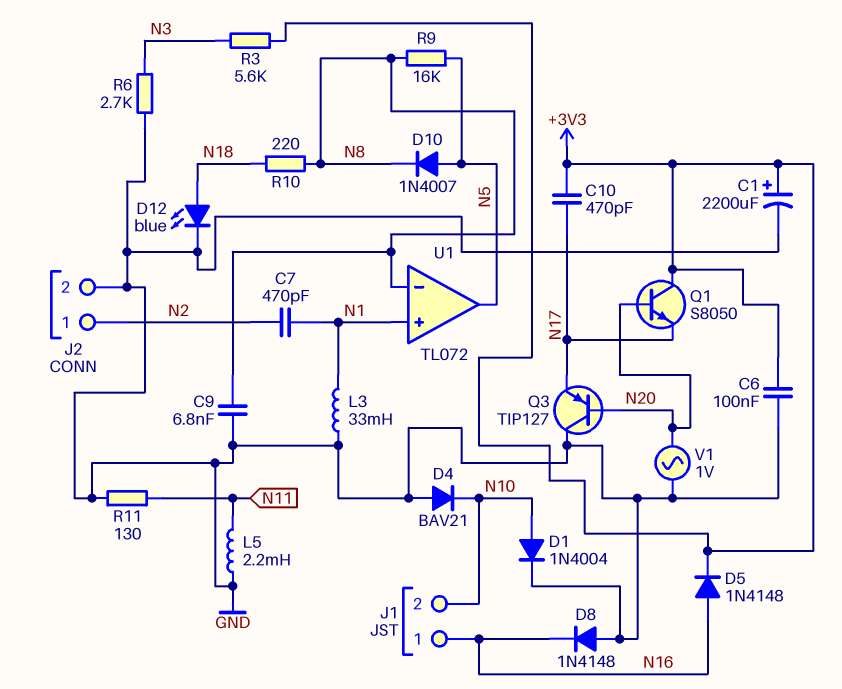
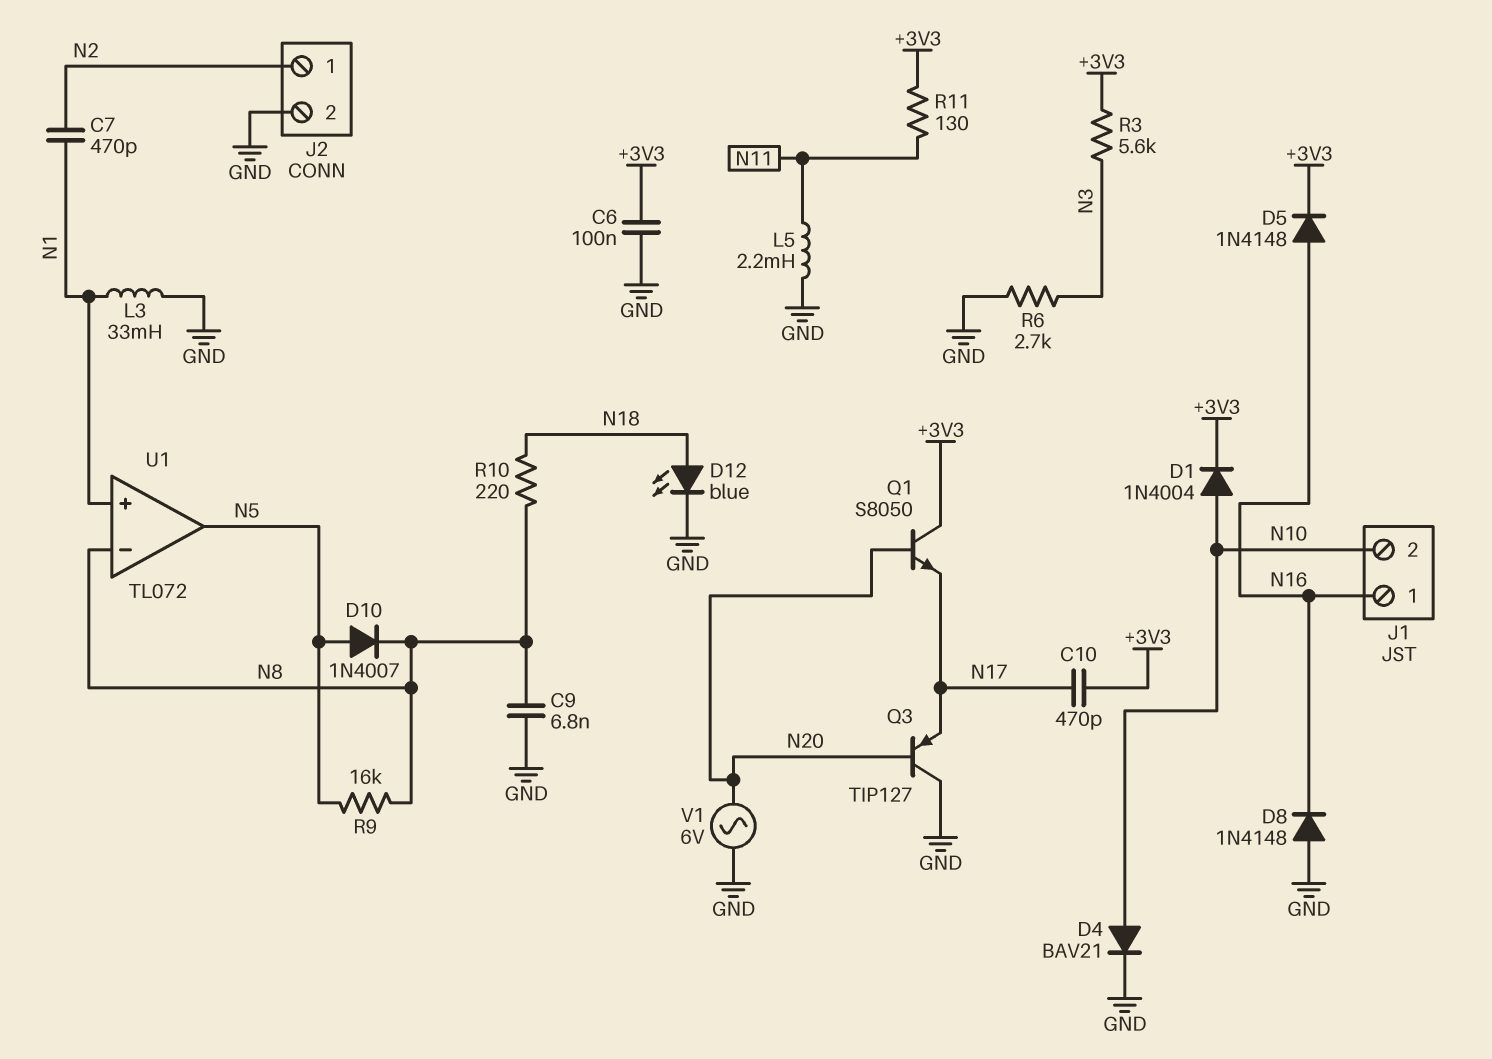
C1: 2200uF (plus +3V3, minus GND) -> none
D1: diode 1N4004 (A N10, K GND) -> diode 1N4004 (A N10, K +3V3)
D4: diode BAV21 (A GND, K N10) -> diode BAV21 (A N10, K GND)
R11: 130 (GND, N11) -> 130 (+3V3, N11)
V1: AC 1V (GND, N20) -> AC 6V (GND, N20)

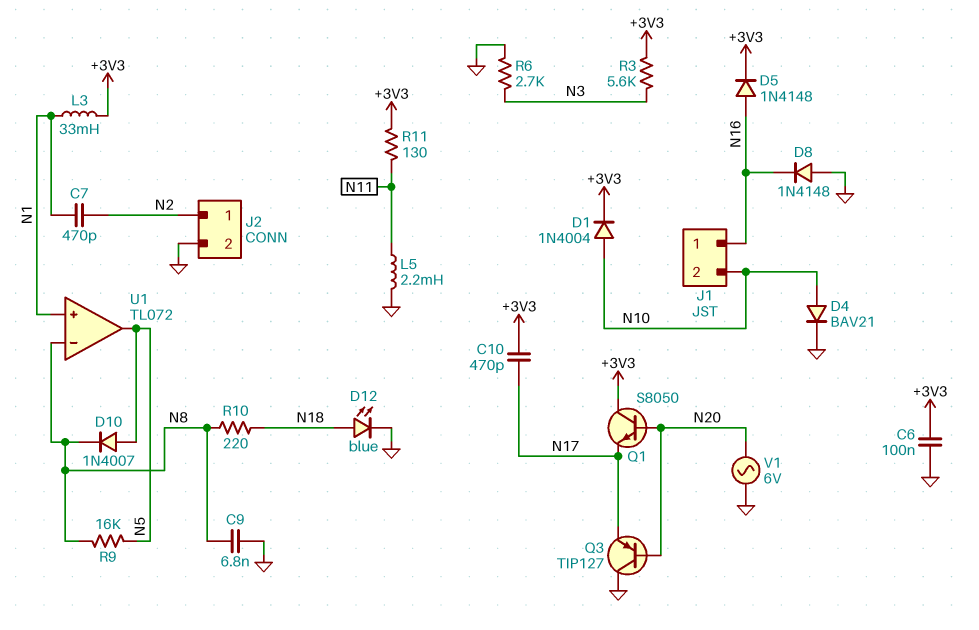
L3: 33mH (GND, N1) -> 33mH (+3V3, N1)

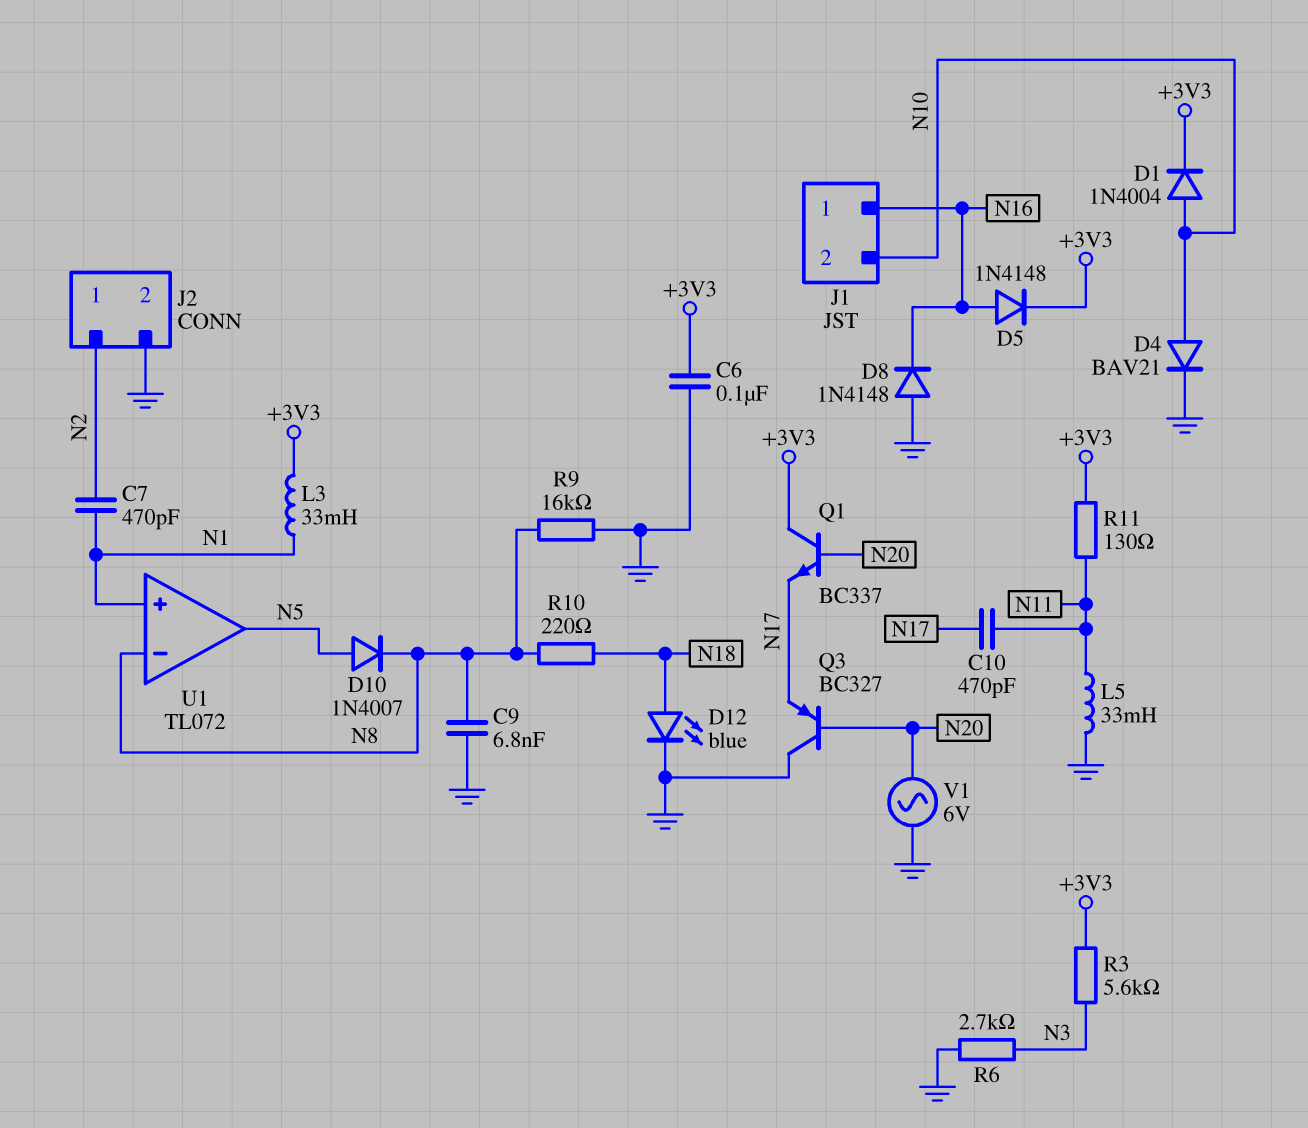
C10: 470pF (+3V3, N17) -> 470pF (N11, N17)
L5: 2.2mH (GND, N11) -> 33mH (GND, N11)
Q1: NPN S8050 (B N20, C +3V3, E N17) -> NPN BC337 (B N20, C +3V3, E N17)
Q3: PNP TIP127 (B N20, C GND, E N17) -> PNP BC327 (B N20, C GND, E N17)
R9: 16k (N5, N8) -> 16k (GND, N8)

